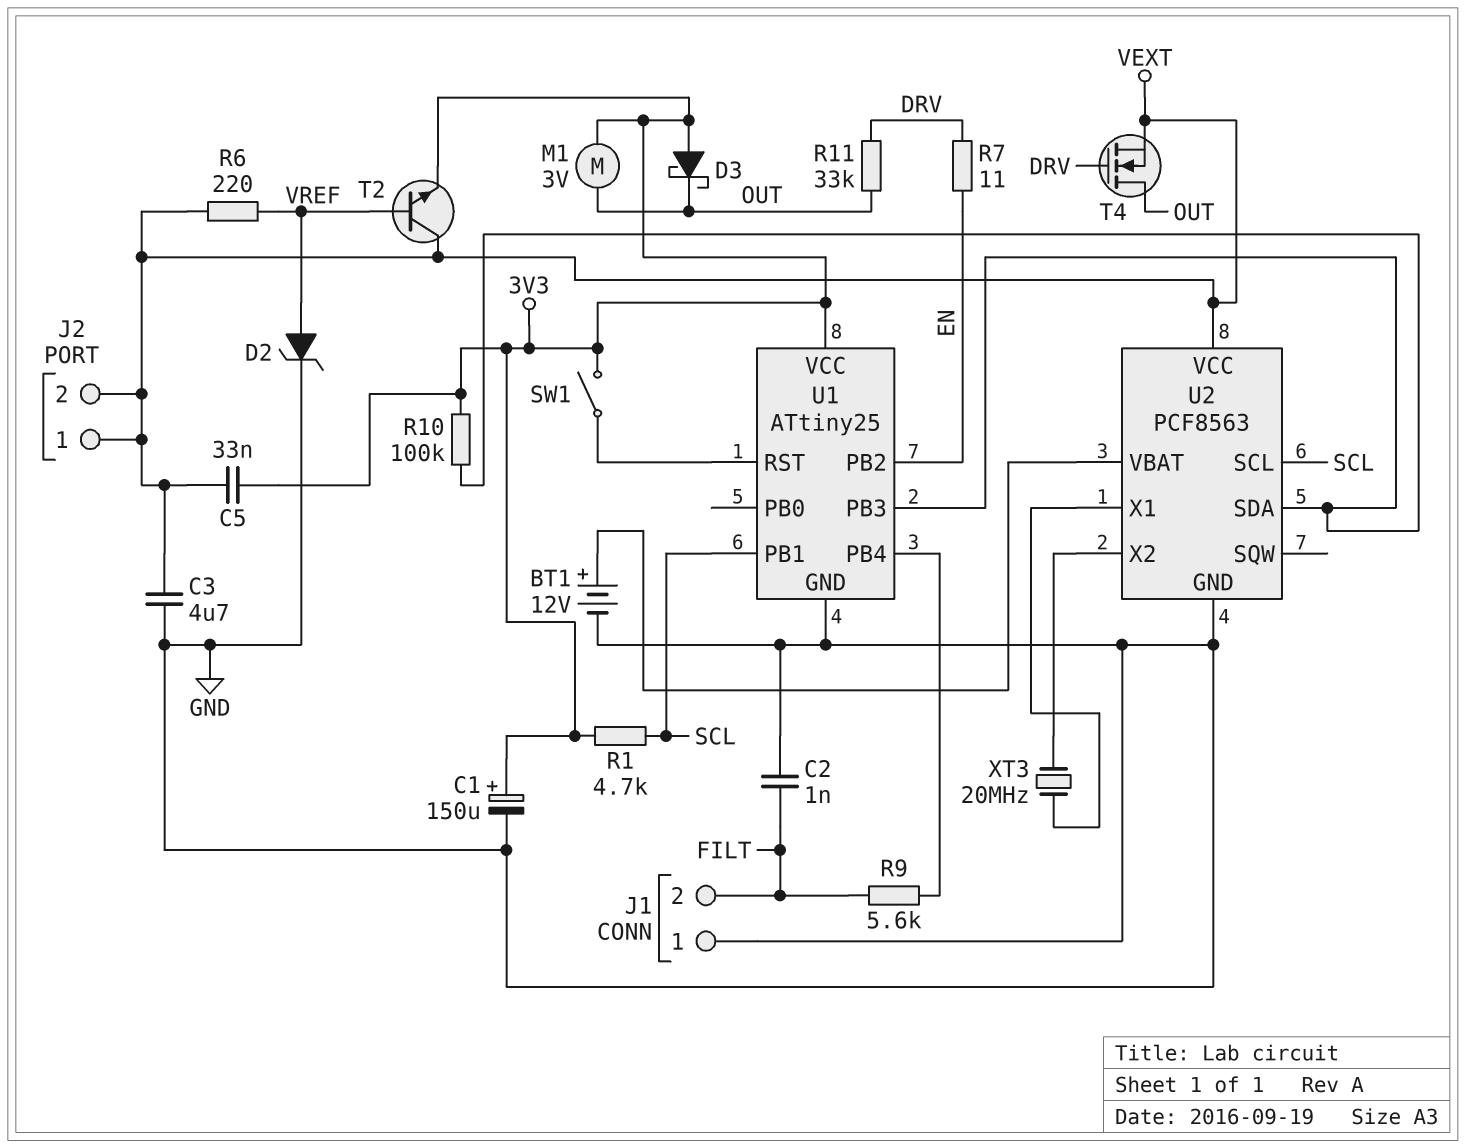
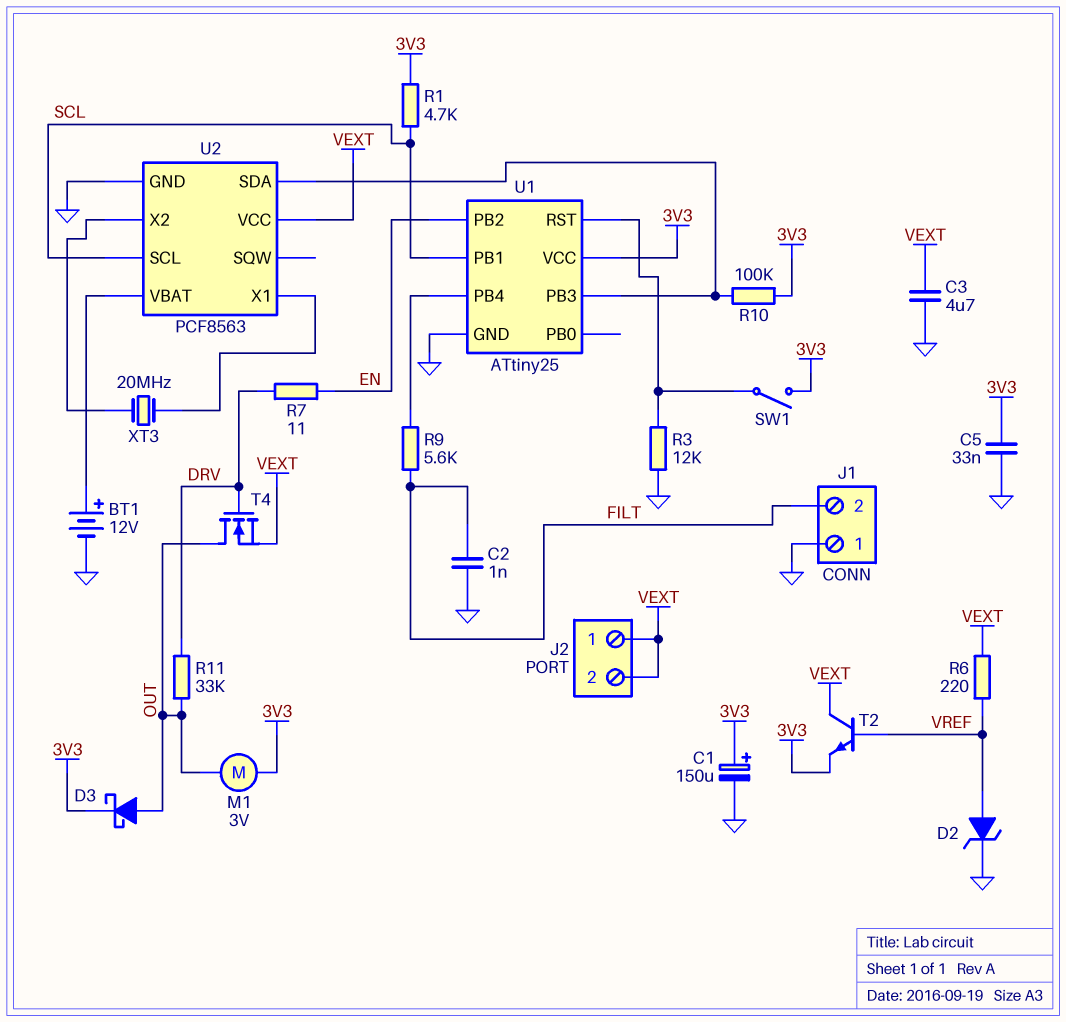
C5: 33nF (3V3, VEXT) -> 33nF (3V3, GND)
D3: schottky (A 3V3, K OUT) -> schottky (A OUT, K 3V3)
R3: none -> 12k (GND, U1/RST)

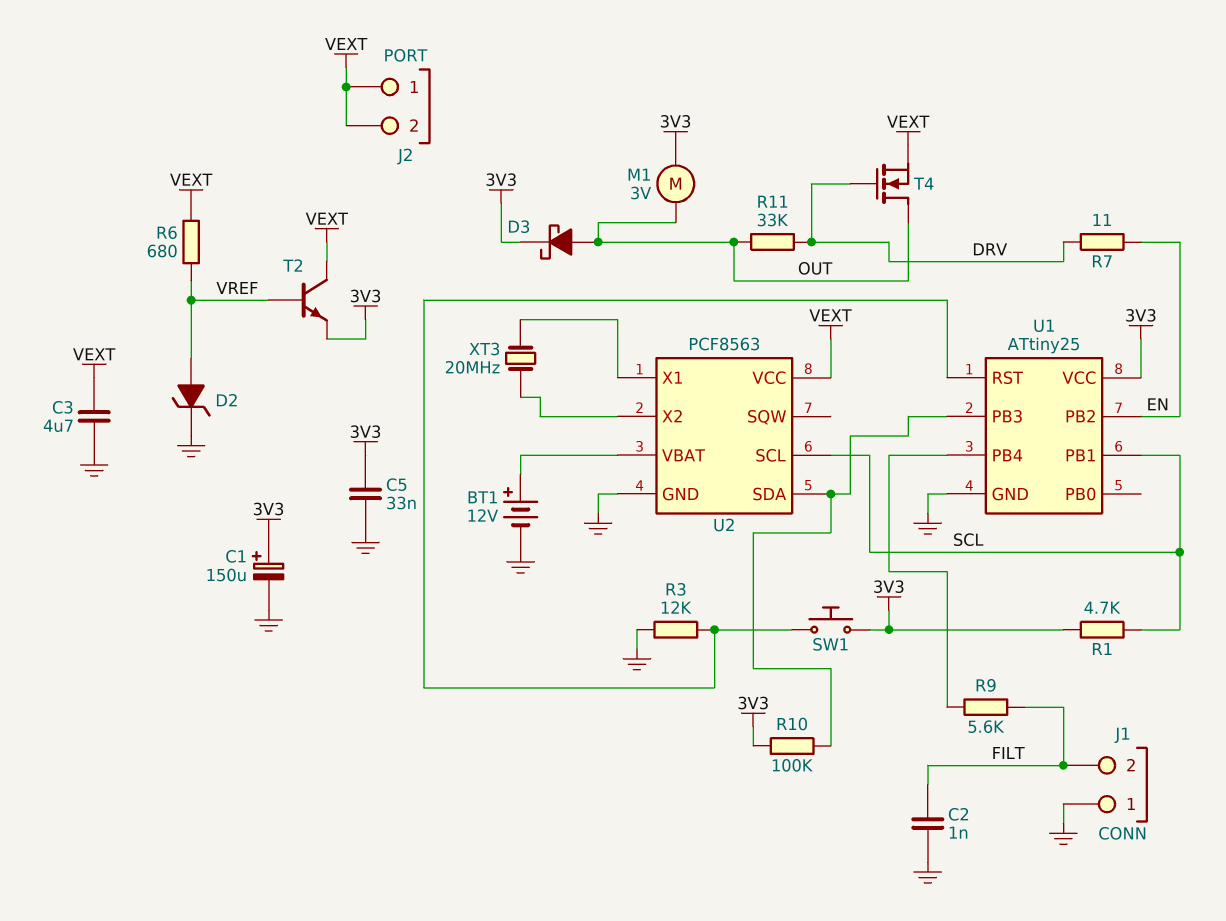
R6: 220 (VEXT, VREF) -> 680 (VEXT, VREF)
SW1: switch (3V3, U1/RST) -> button (3V3, U1/RST)

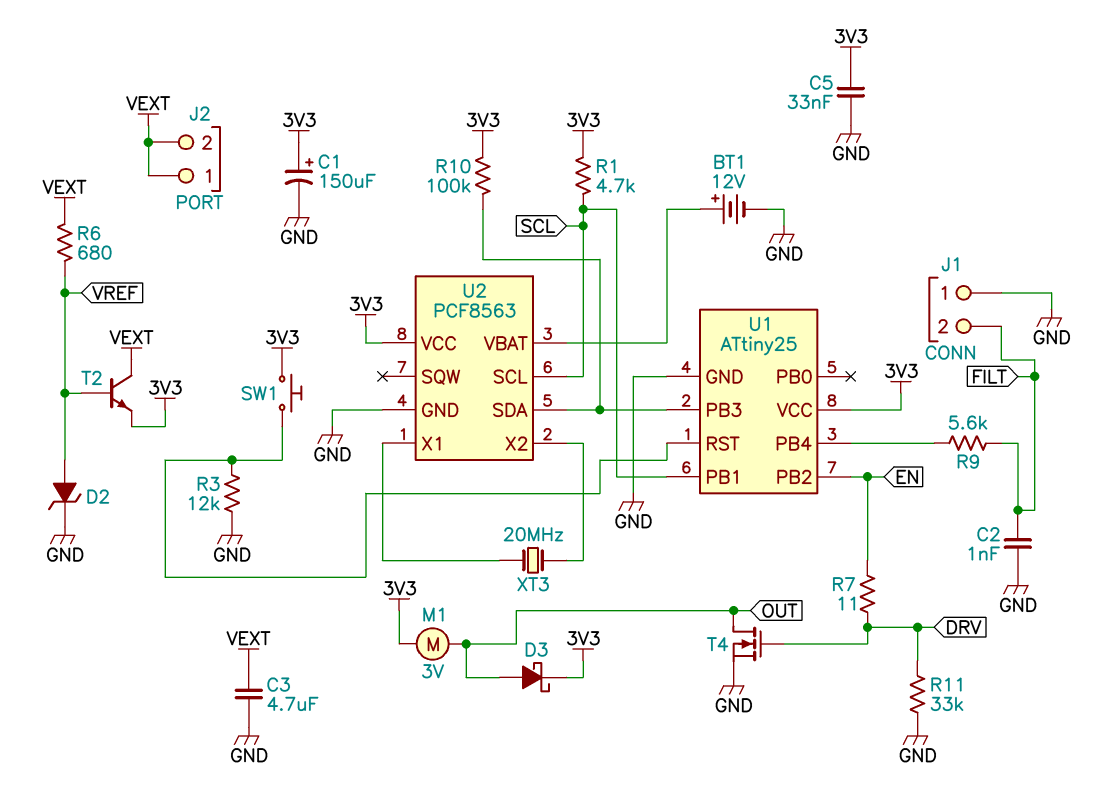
R11: 33k (DRV, OUT) -> 33k (DRV, GND)
T4: NMOS (G DRV, D OUT, S VEXT) -> NMOS (G DRV, D OUT, S GND)
U2 pin VCC: VEXT -> 3V3

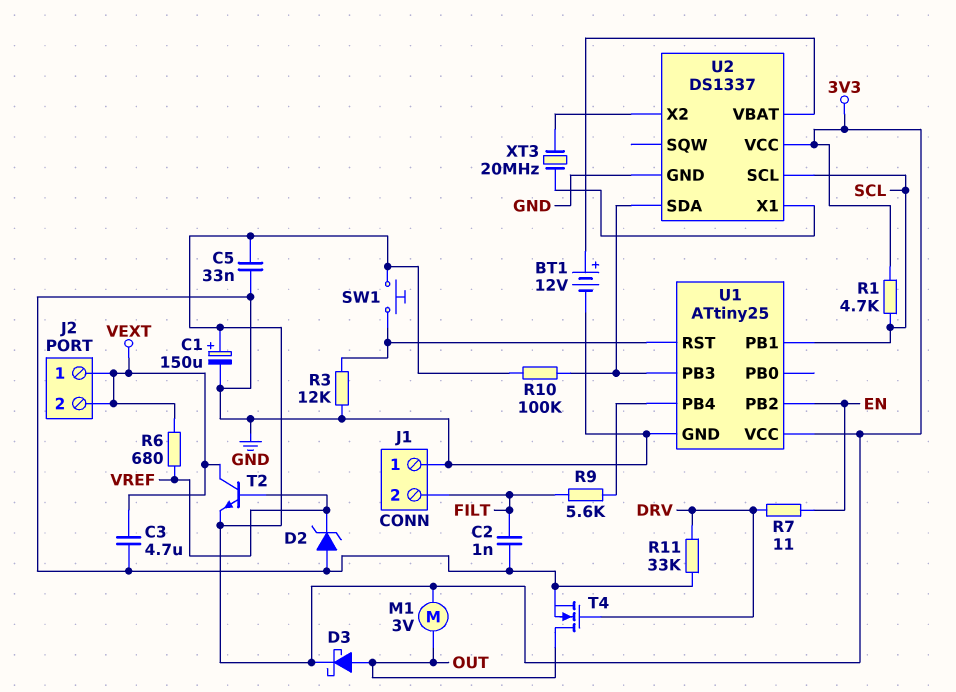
D2: zener (A VREF, K GND) -> zener (A GND, K VREF)
U2: PCF8563 -> DS1337

